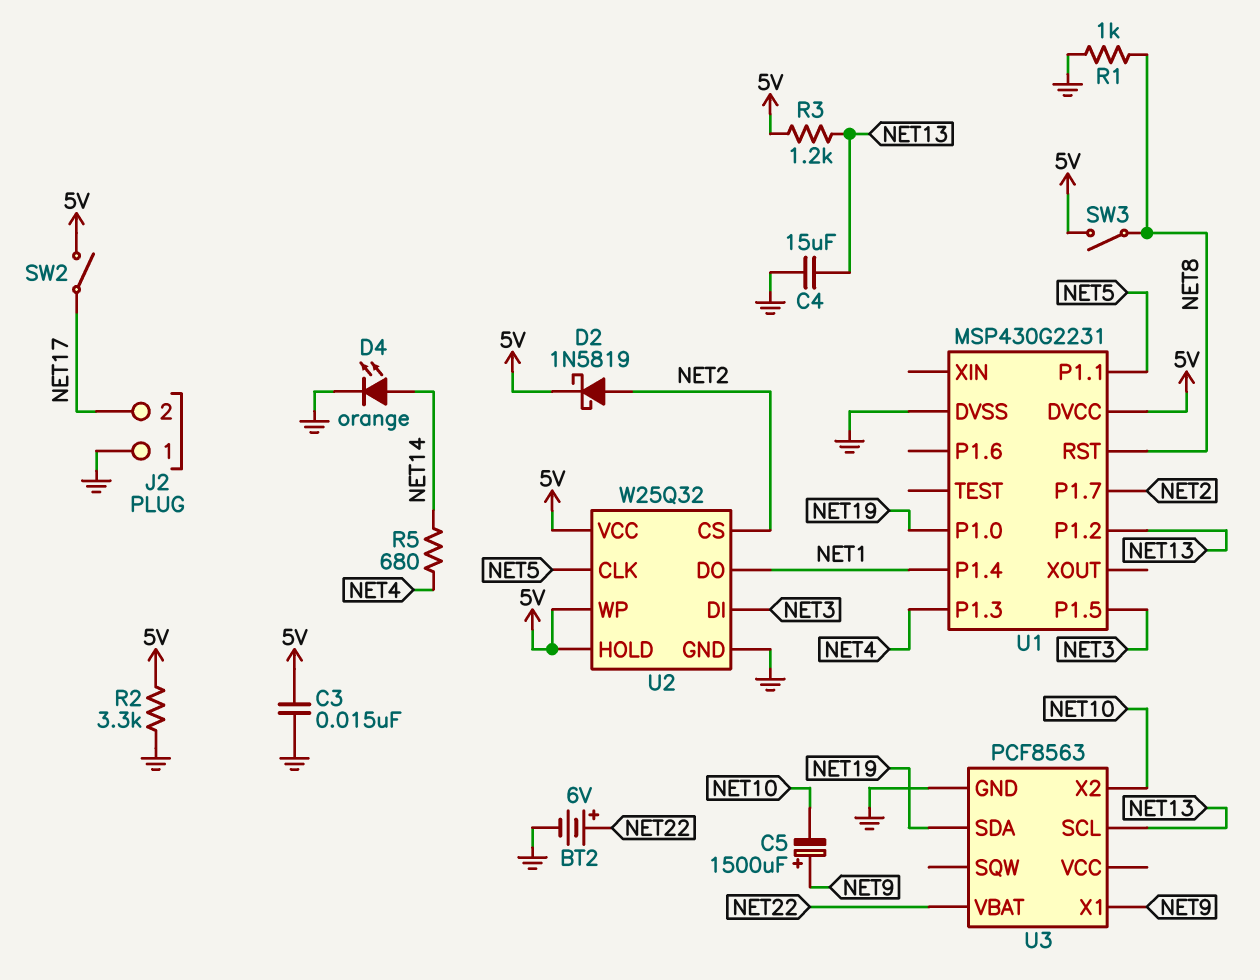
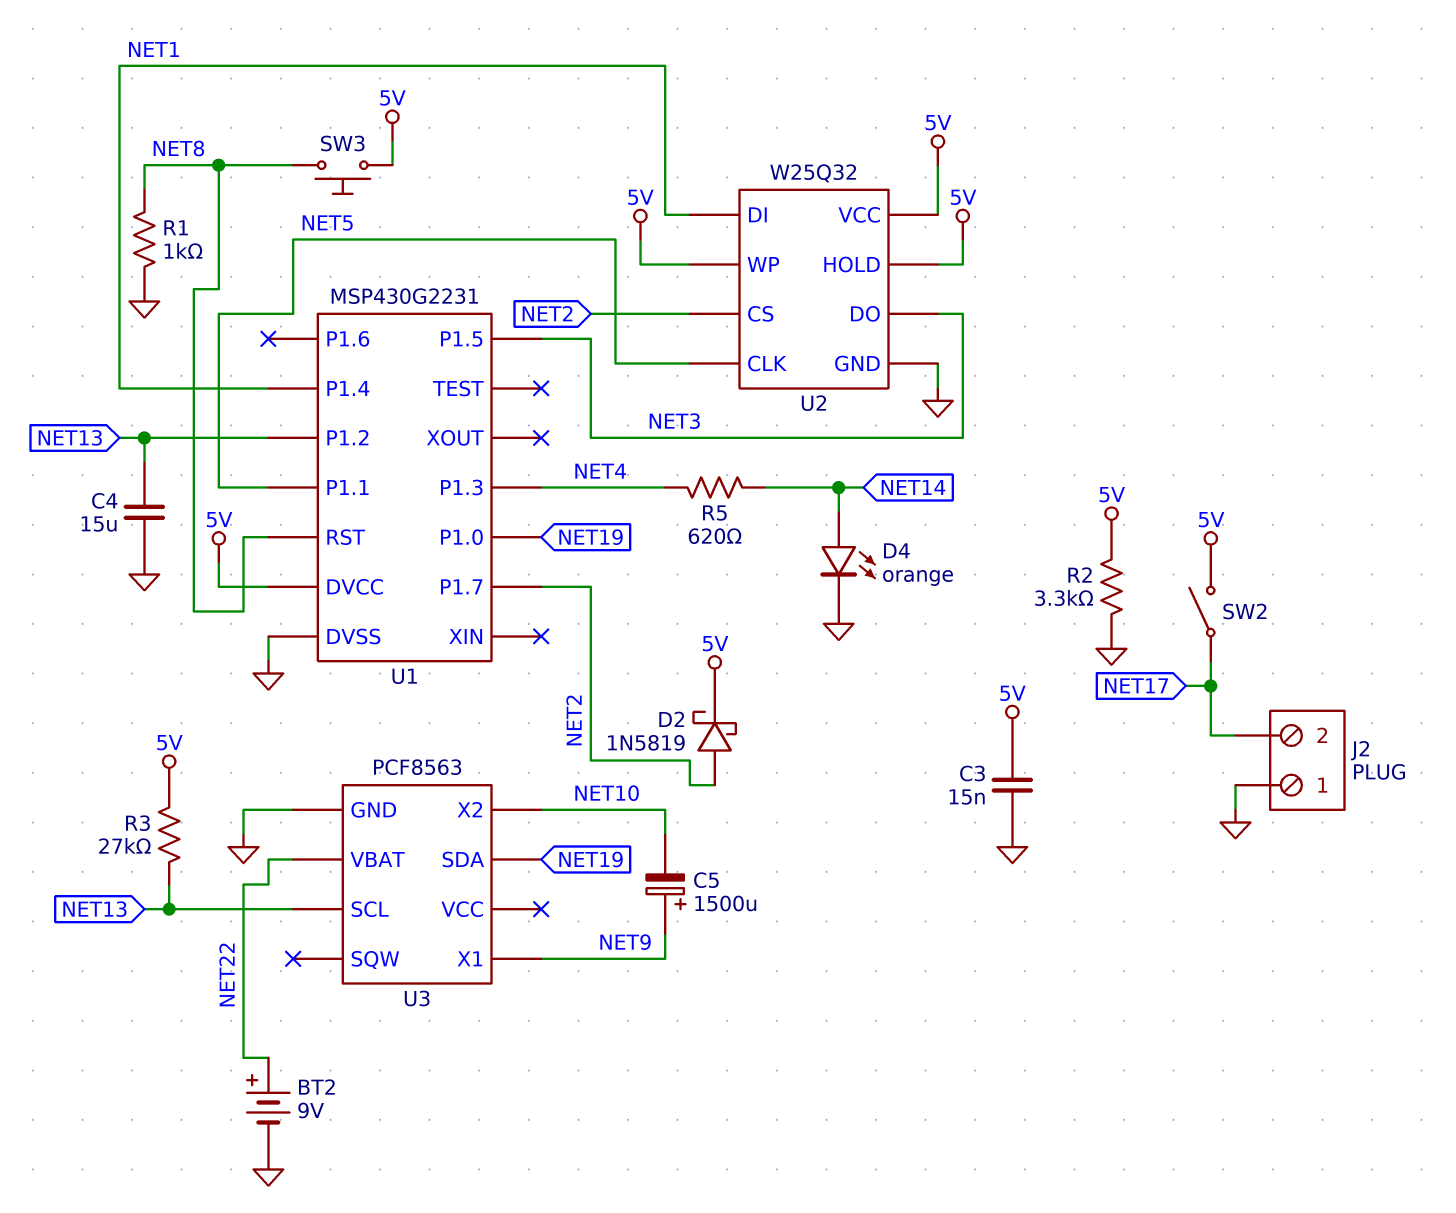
BT2: 6V (plus NET22, minus GND) -> 9V (plus NET22, minus GND)
R3: 1.2k (5V, NET13) -> 27k (5V, NET13)
R5: 680 (NET4, NET14) -> 620 (NET4, NET14)
SW3: switch (5V, NET8) -> button (5V, NET8)
U2 pin DI: NET3 -> NET1
U2 pin DO: NET1 -> NET3

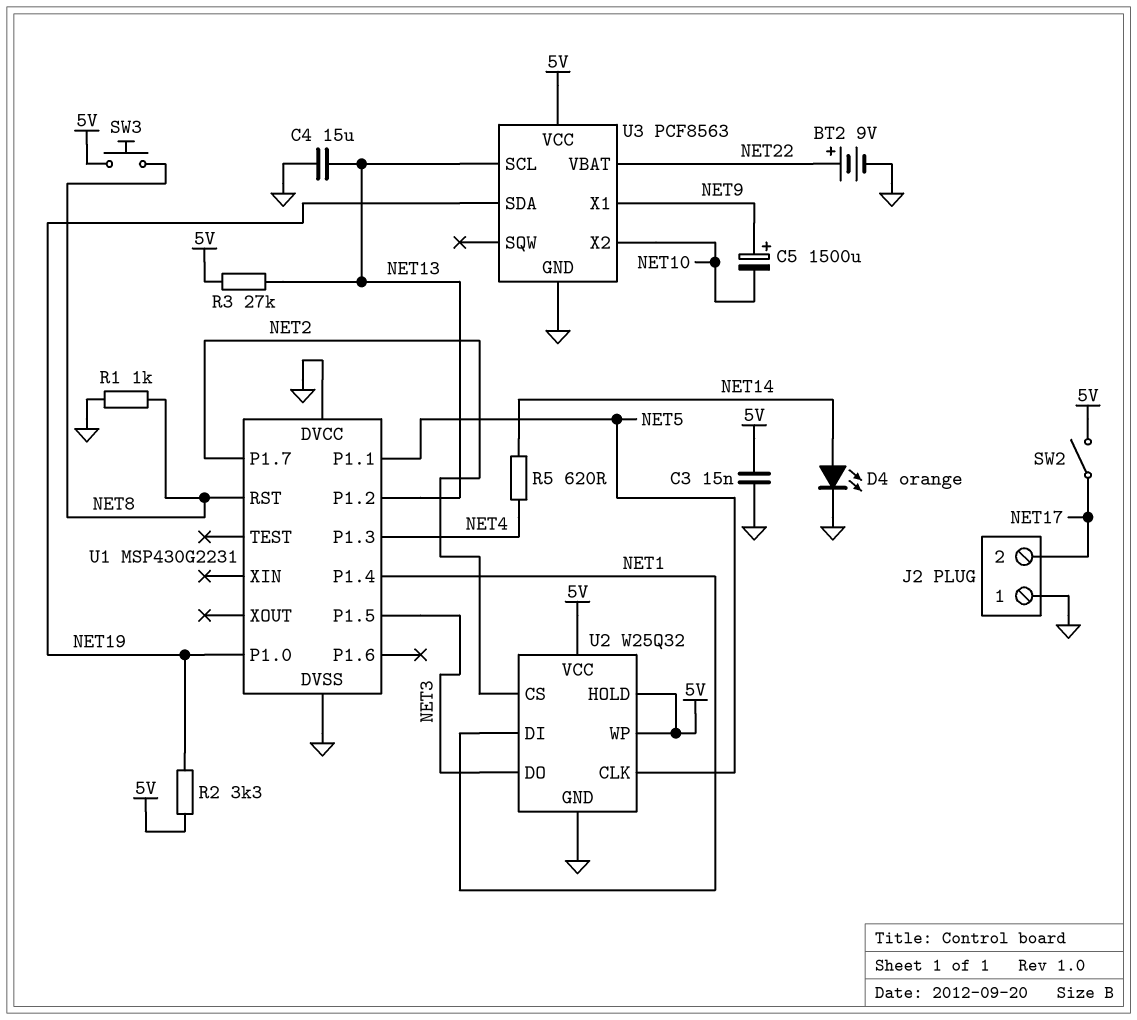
D2: schottky 1N5819 (A NET2, K 5V) -> none
R2: 3.3k (5V, GND) -> 3.3k (5V, NET19)
U1 pin DVCC: 5V -> GND
U3 pin VCC: none -> 5V

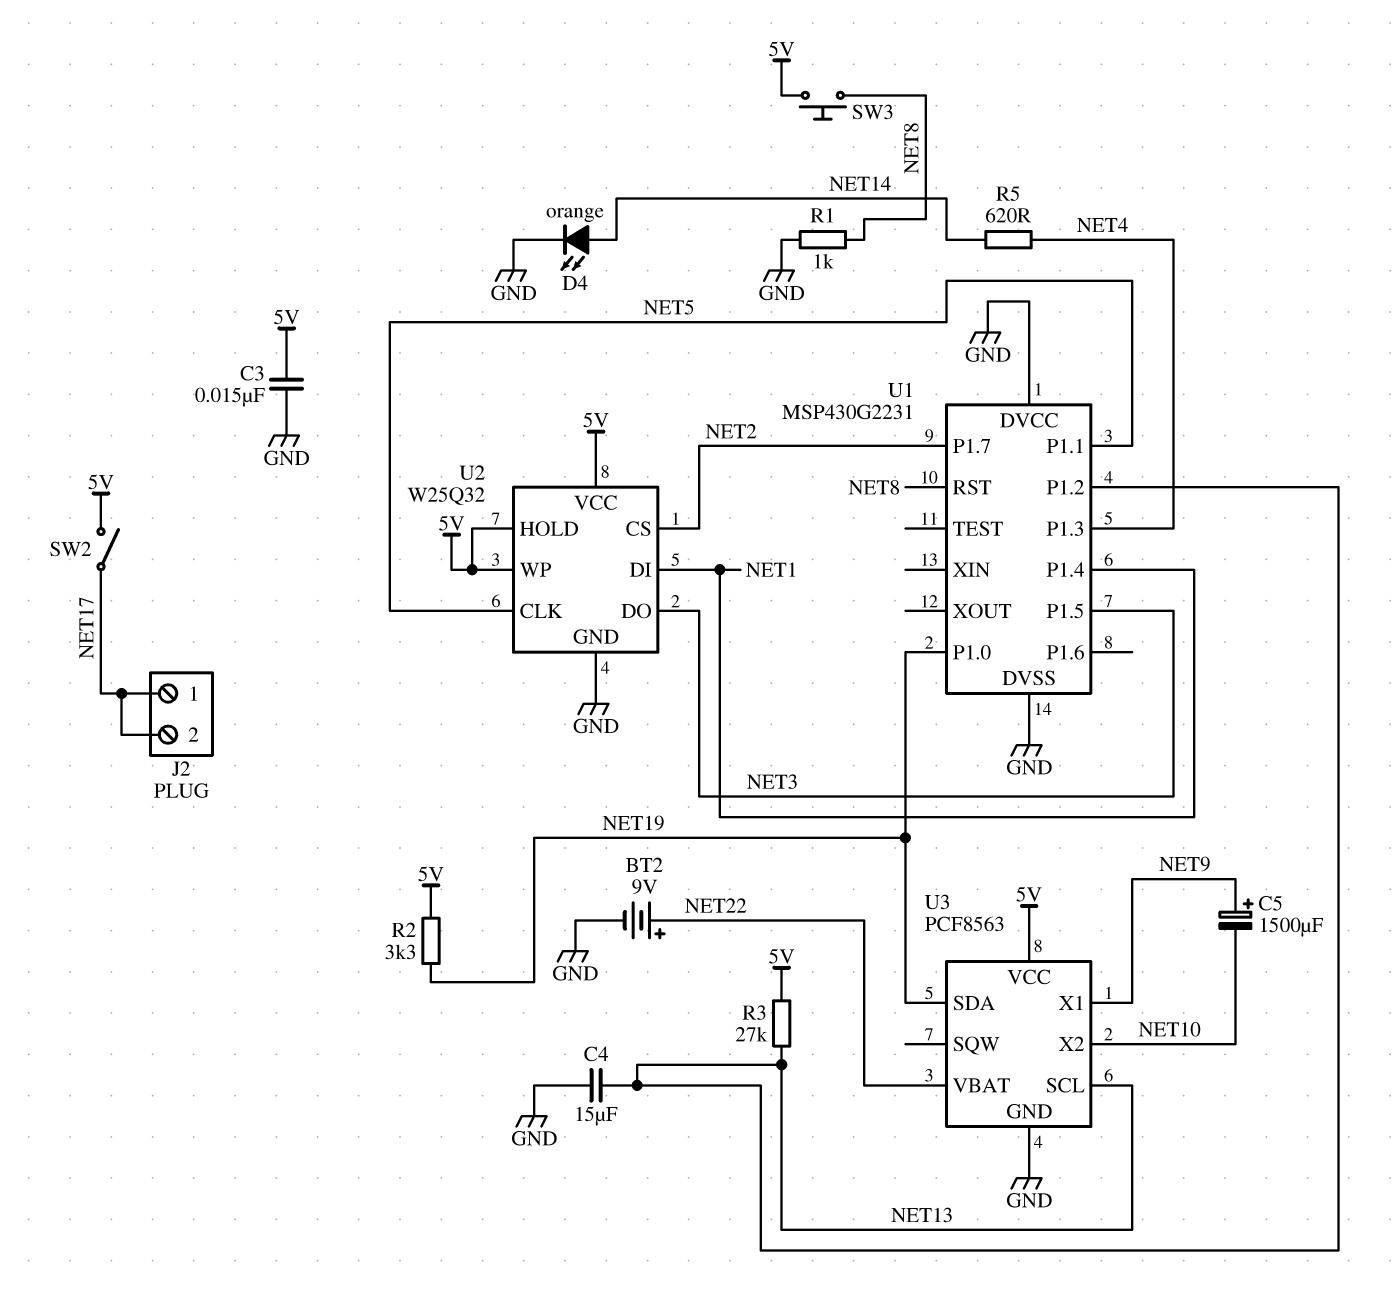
J2 pin 1: GND -> NET17

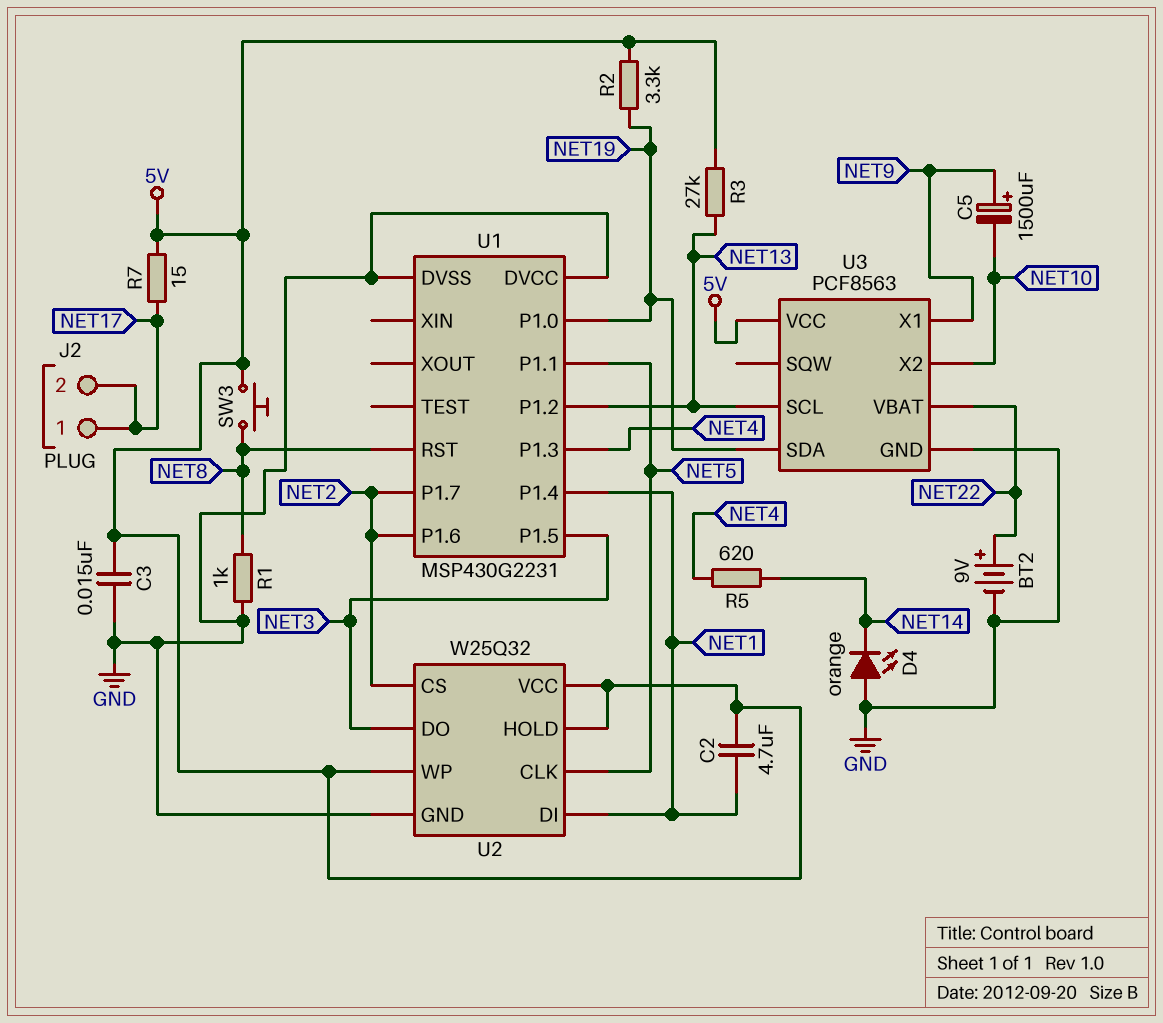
C2: none -> 4.7uF (5V, NET1)
C4: 15uF (GND, NET13) -> none
D4: LED orange (A NET14, K GND) -> LED orange (A GND, K NET14)
R7: none -> 15 (5V, NET17)
SW2: switch (5V, NET17) -> none
U1 pin P1.6: none -> NET2

